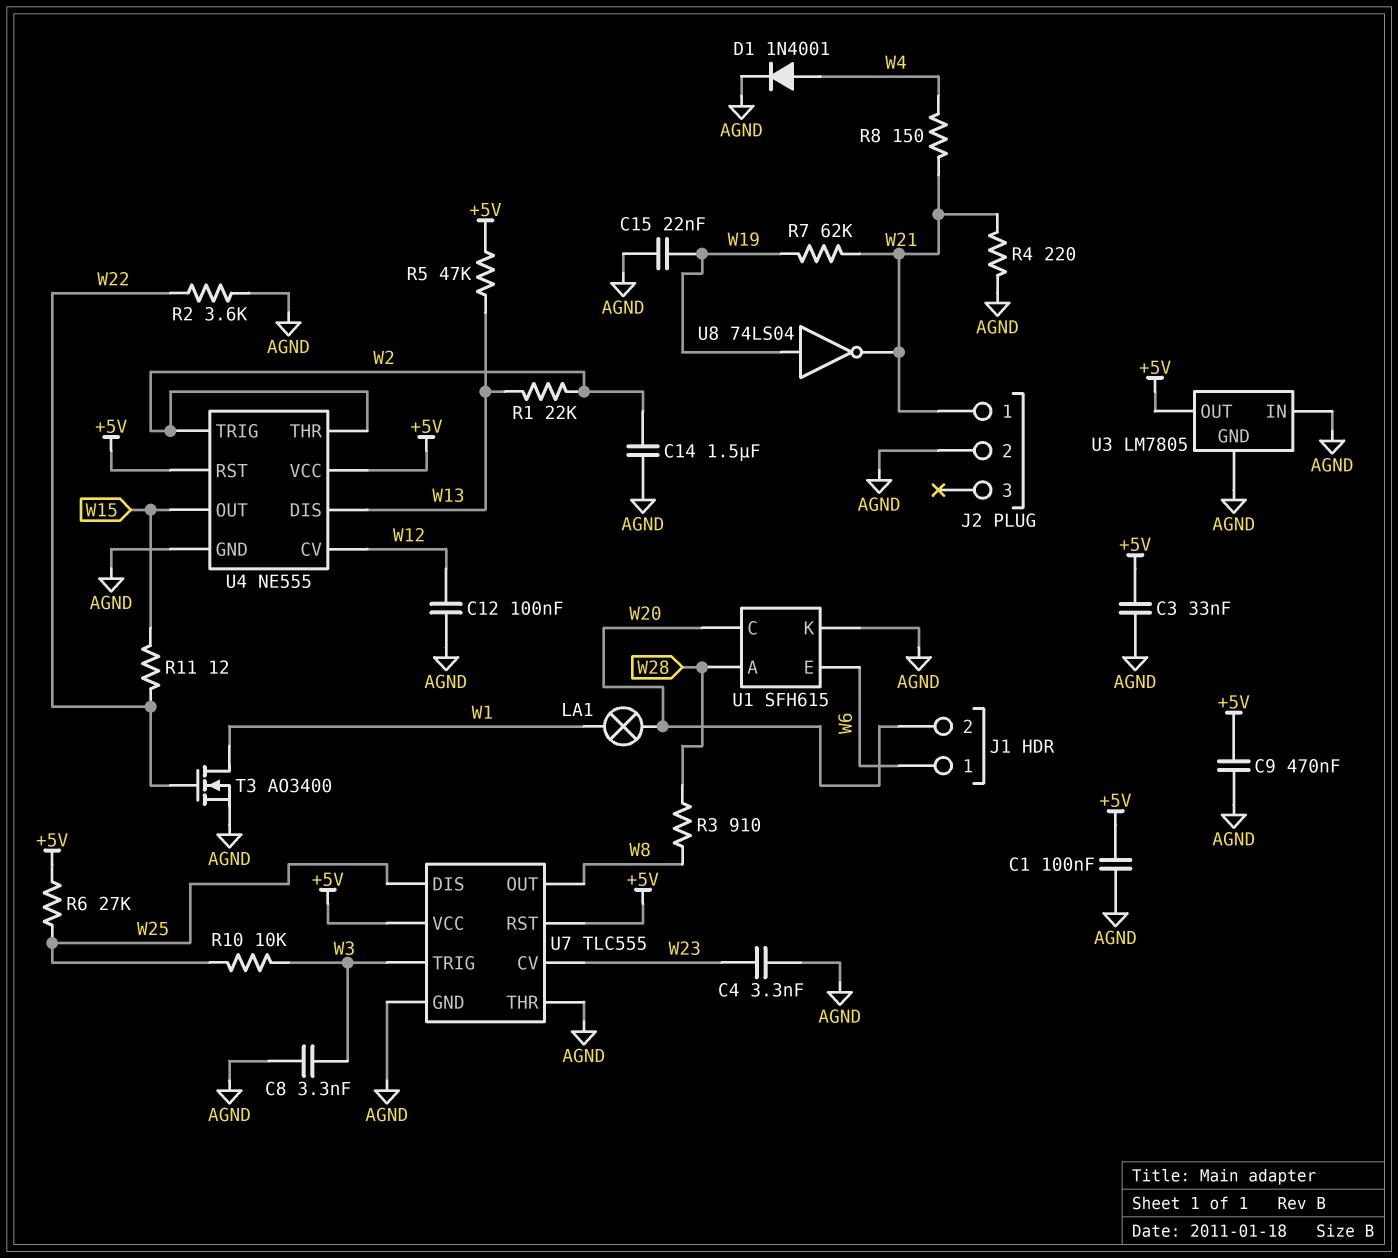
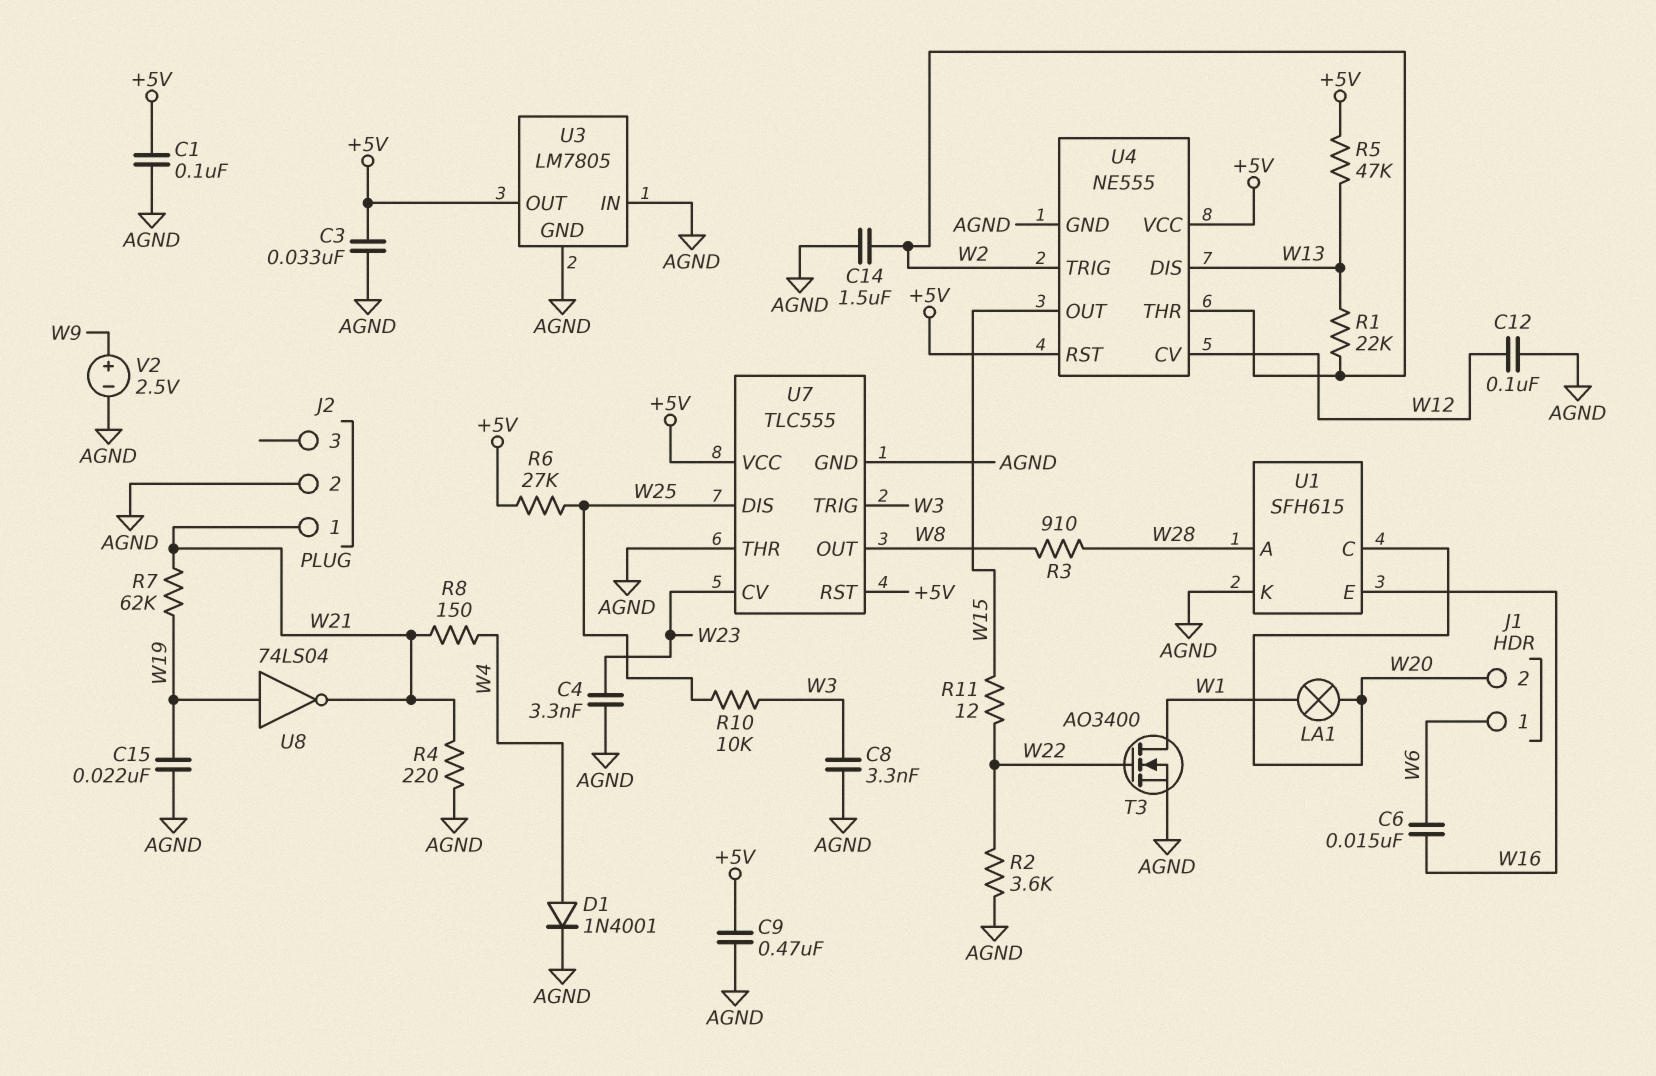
C6: none -> 15nF (W6, W16)
U1 pin E: W6 -> W16
V2: none -> 2.5V (plus W9, minus AGND)

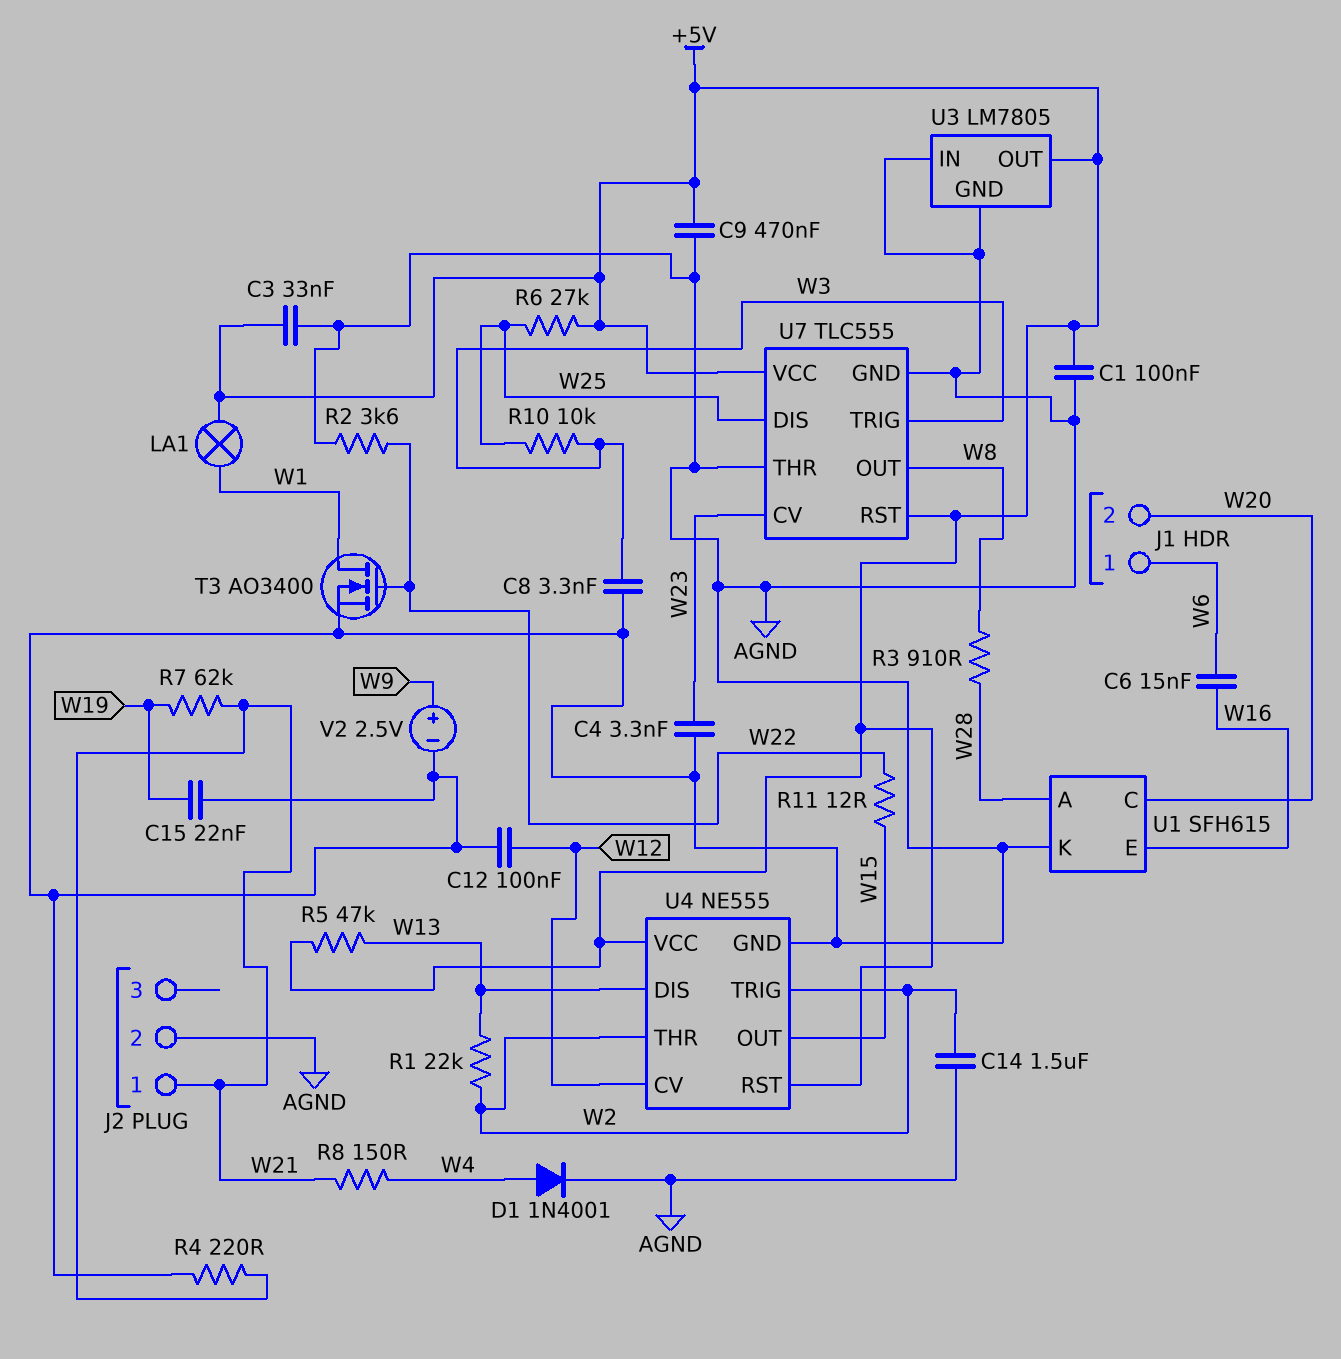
LA1: lamp (W1, W20) -> lamp (+5V, W1)
U8: NOT 74LS04 (in W19, out W21) -> none

